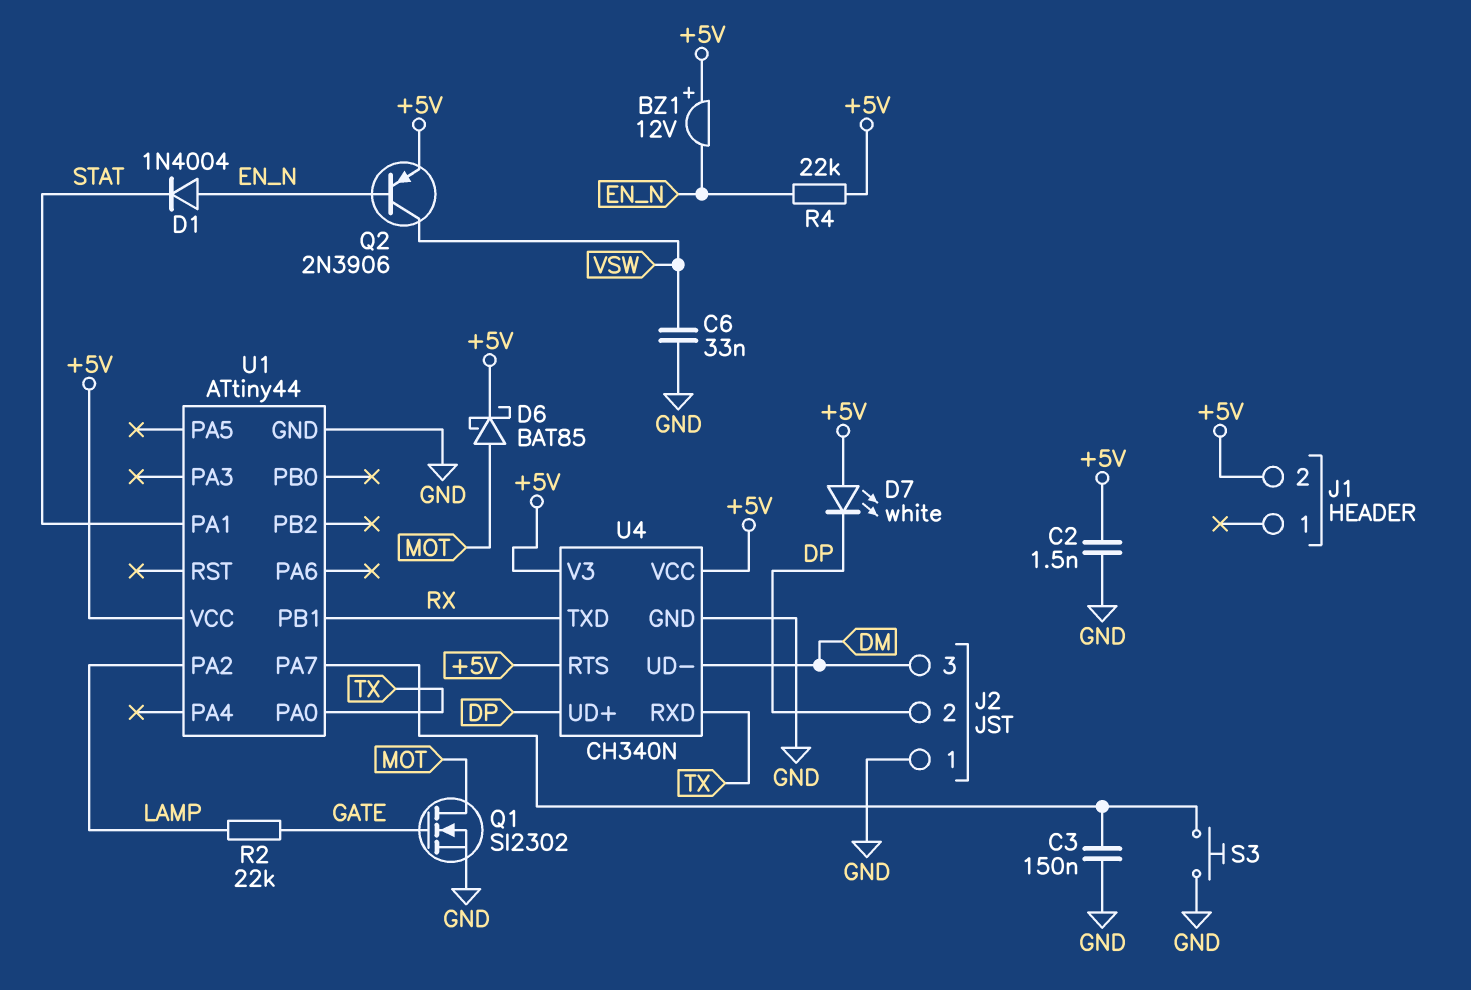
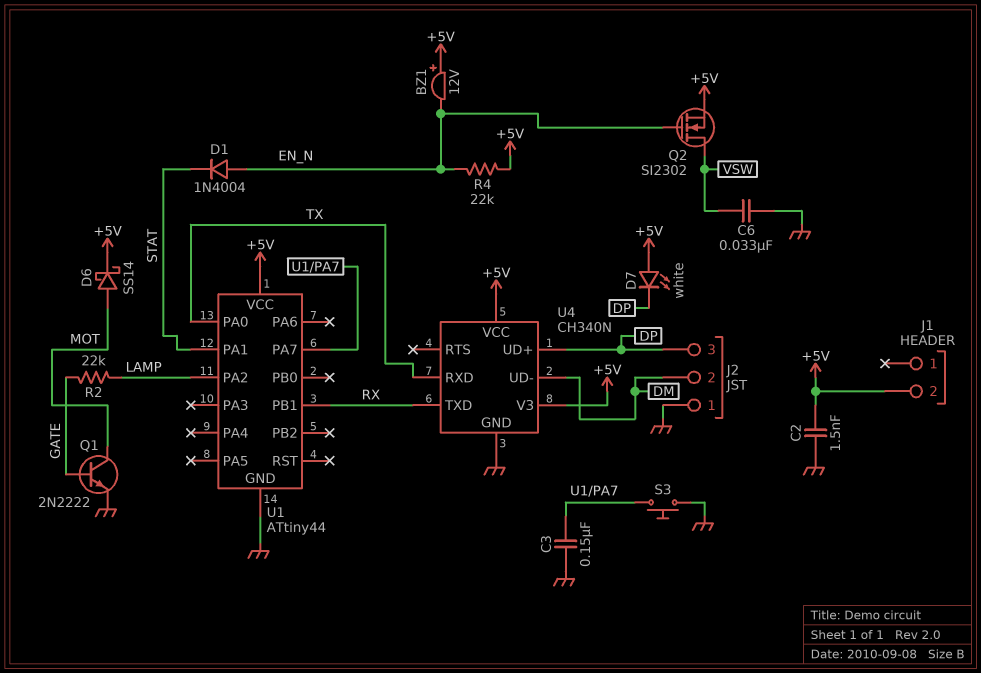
D6: schottky BAT85 (A MOT, K +5V) -> schottky SS14 (A MOT, K +5V)
J2 pin 2: DP -> DM
J2 pin 3: DM -> DP
Q1: NMOS SI2302 (G GATE, D MOT, S GND) -> NPN 2N2222 (B GATE, C MOT, E GND)
Q2: PNP 2N3906 (B EN_N, C VSW, E +5V) -> NMOS SI2302 (G EN_N, D VSW, S +5V)
U4 pin RTS: +5V -> none

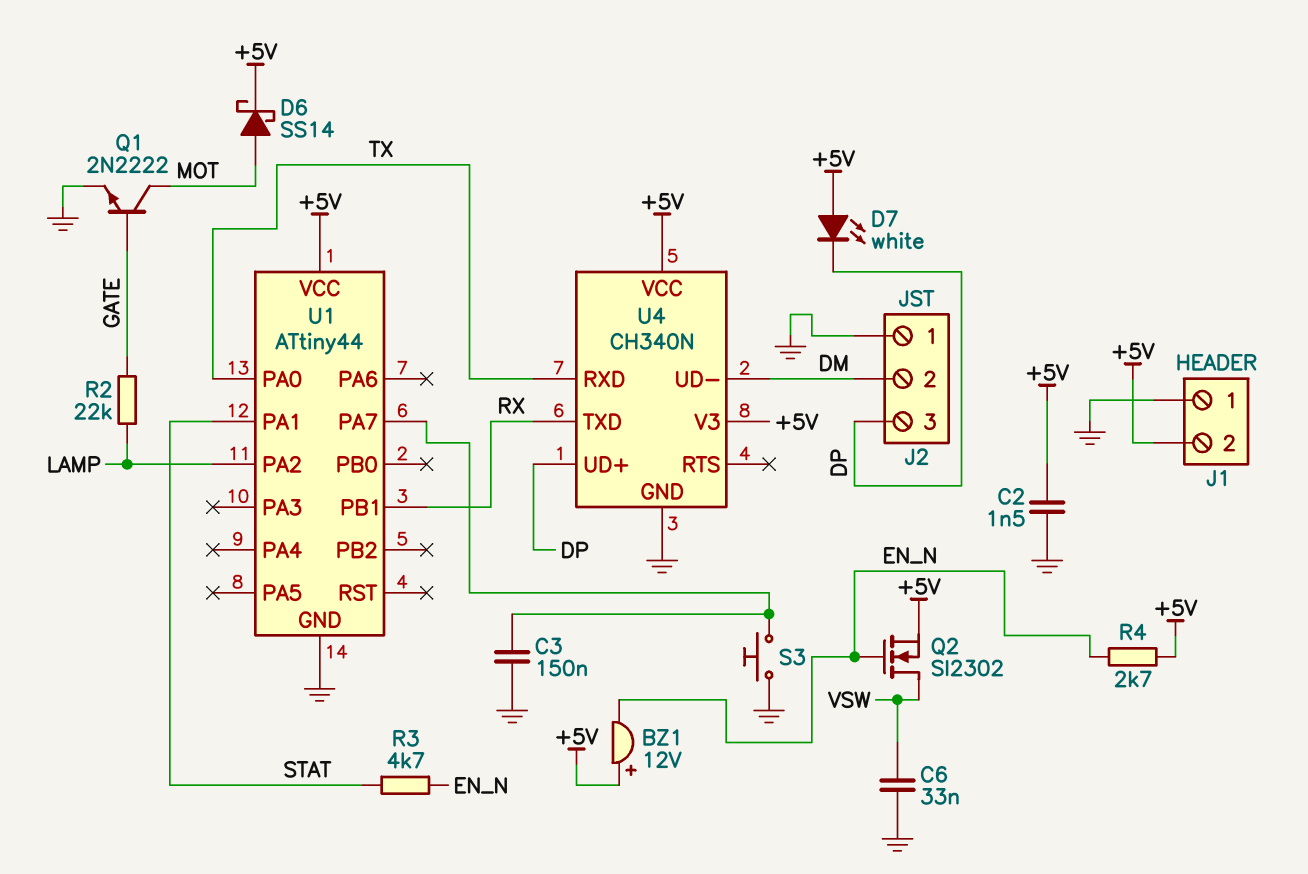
D1: diode 1N4004 (A EN_N, K STAT) -> none
J1 pin 1: none -> GND
R3: none -> 4.7k (EN_N, STAT)
R4: 22k (+5V, EN_N) -> 2.7k (+5V, EN_N)

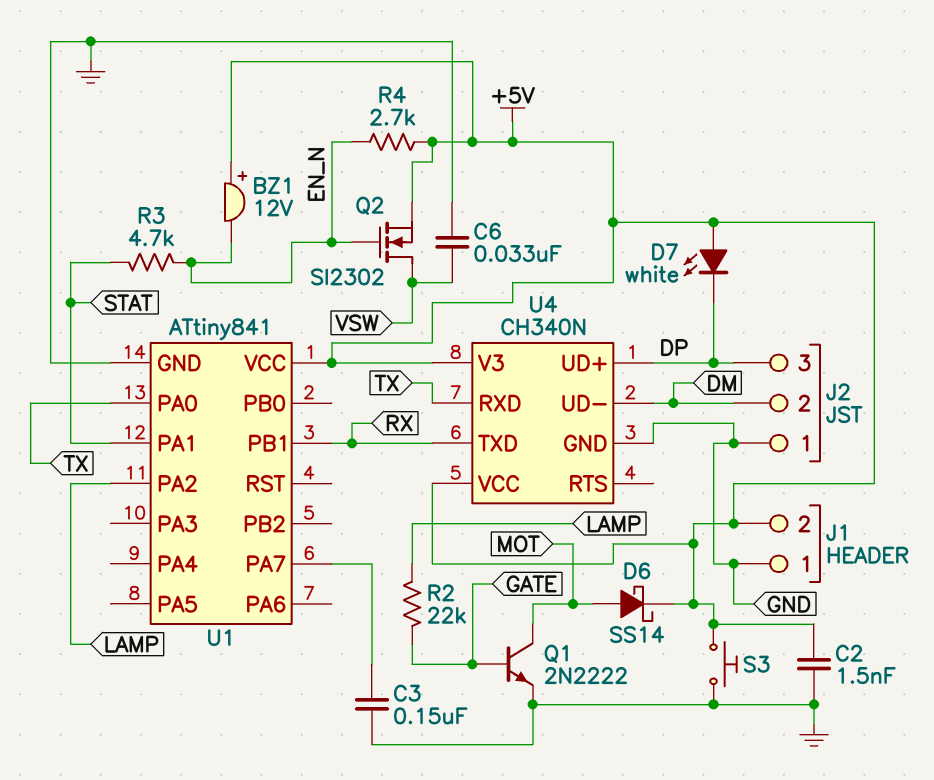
S3: button (GND, U1/PA7) -> button (+5V, GND)
U1: ATtiny44 -> ATtiny841

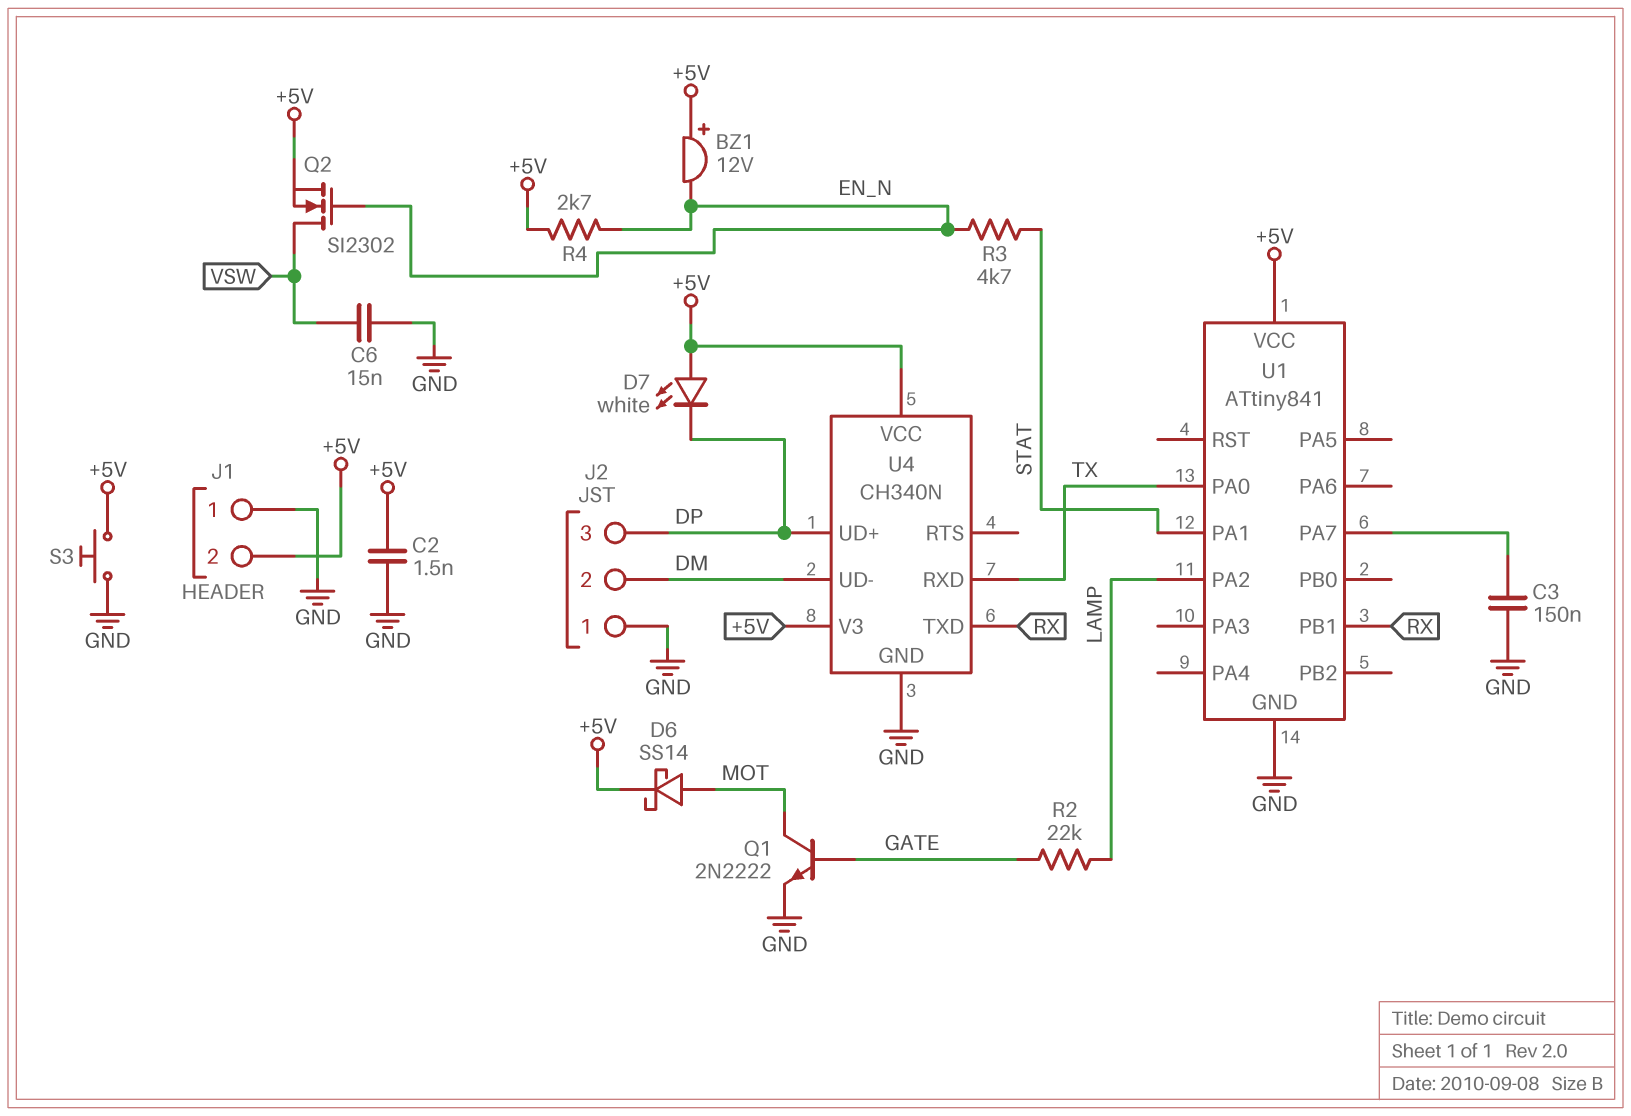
C6: 33nF (GND, VSW) -> 15nF (GND, VSW)

